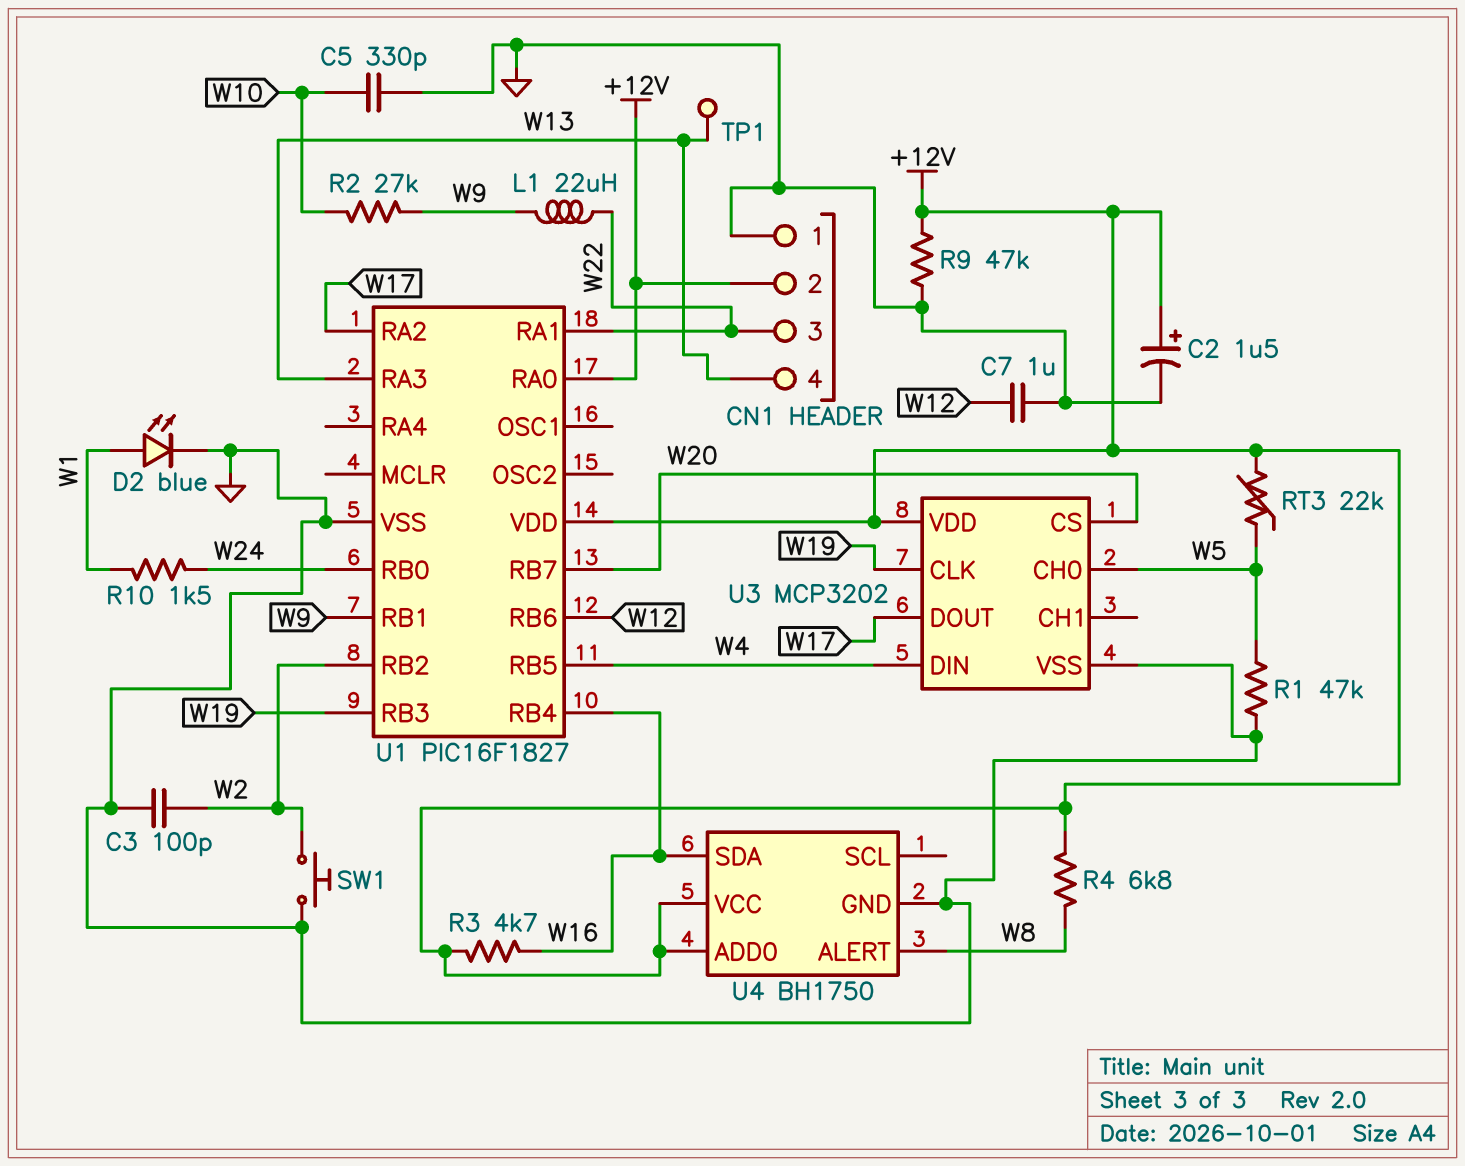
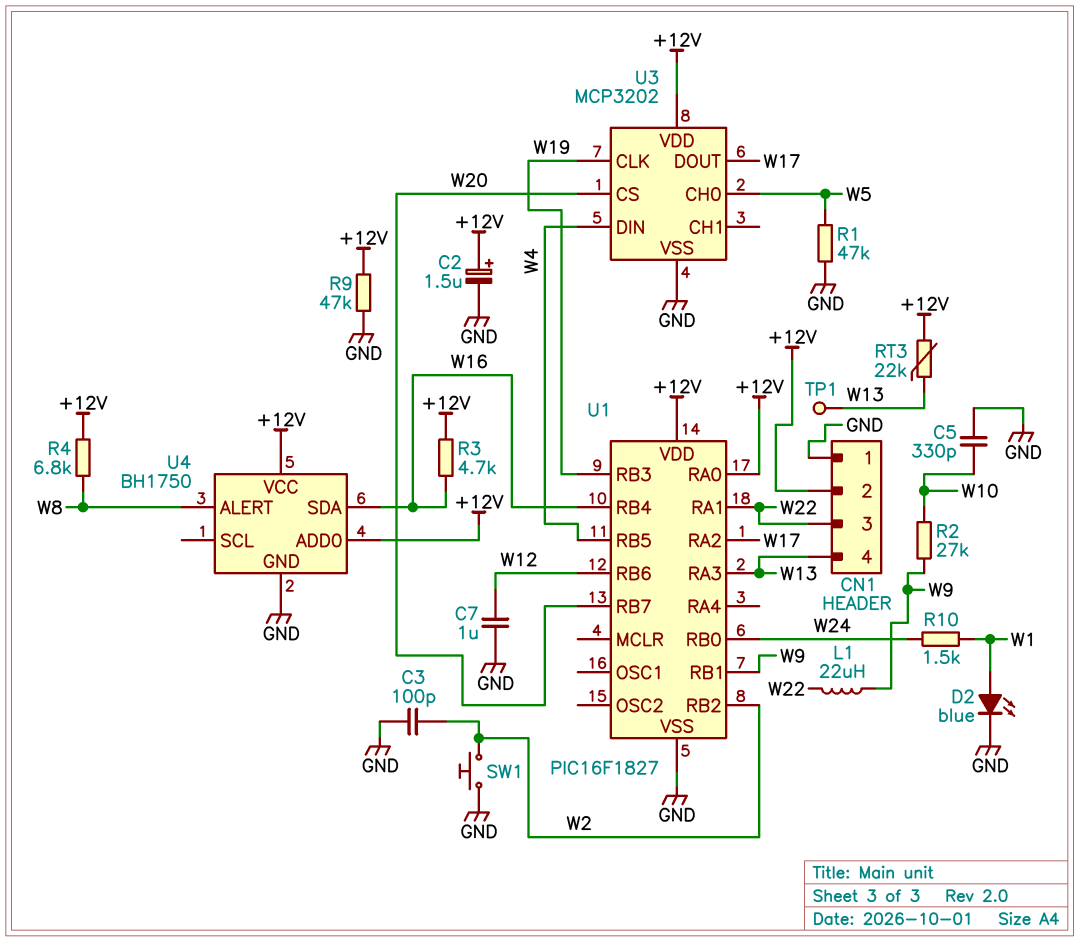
RT3: 22k (+12V, W5) -> 22k (+12V, W13)

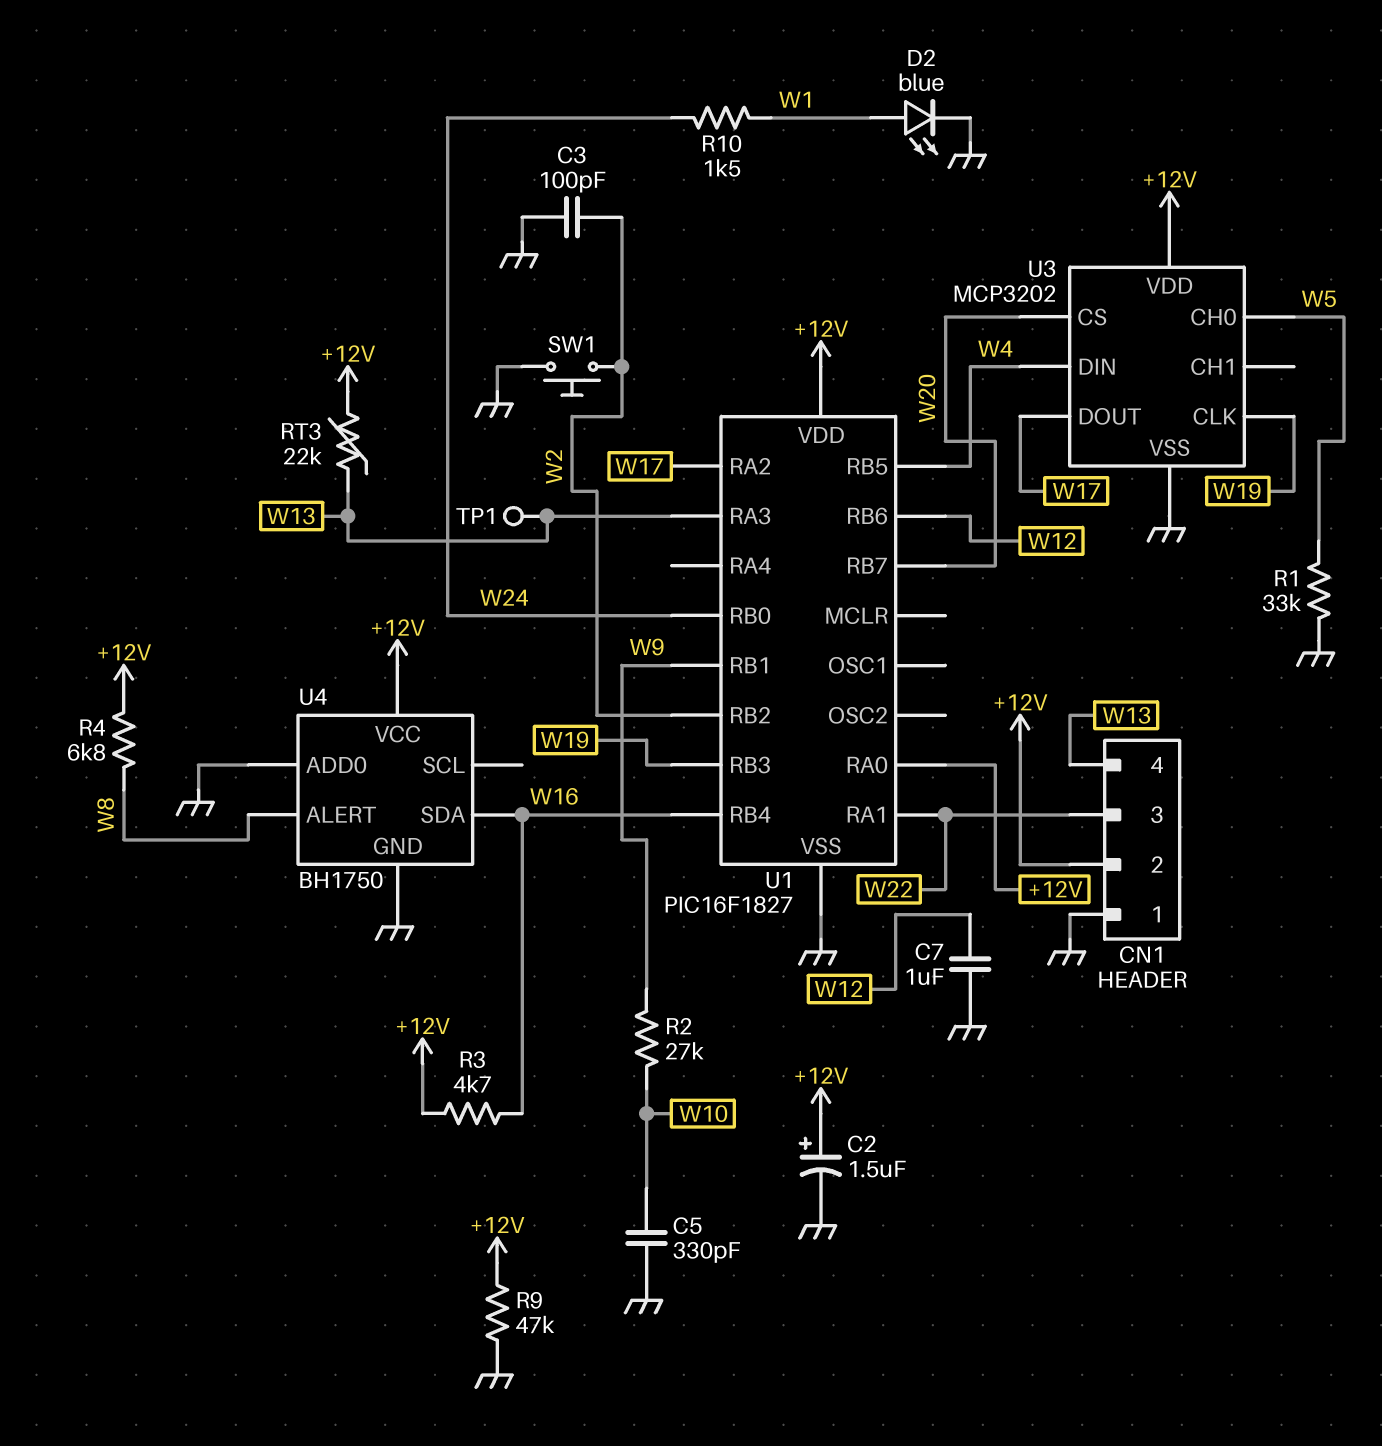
L1: 22uH (W9, W22) -> none
R1: 47k (GND, W5) -> 33k (GND, W5)
U4 pin ADD0: +12V -> GND

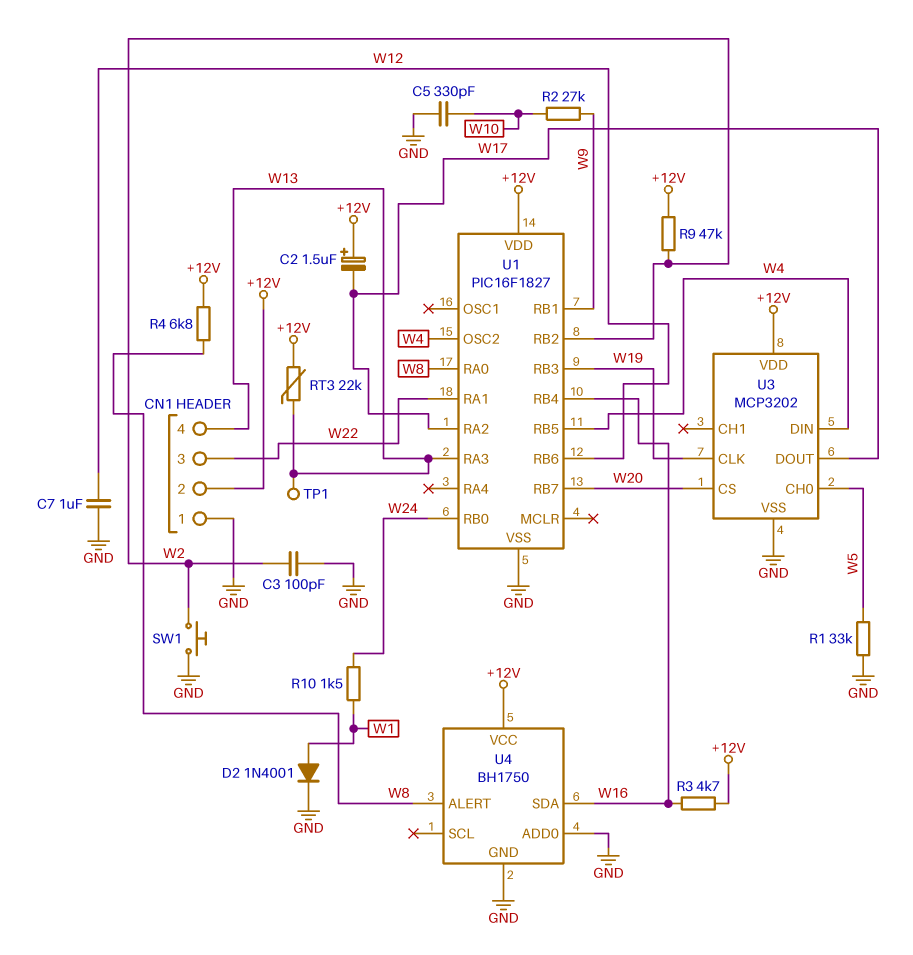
C2: 1.5uF (plus +12V, minus GND) -> 1.5uF (plus +12V, minus W17)
D2: LED blue (A W1, K GND) -> diode 1N4001 (A W1, K GND)
R9: 47k (+12V, GND) -> 47k (+12V, W2)
U1 pin OSC2: none -> W4
U1 pin RA0: +12V -> W8

